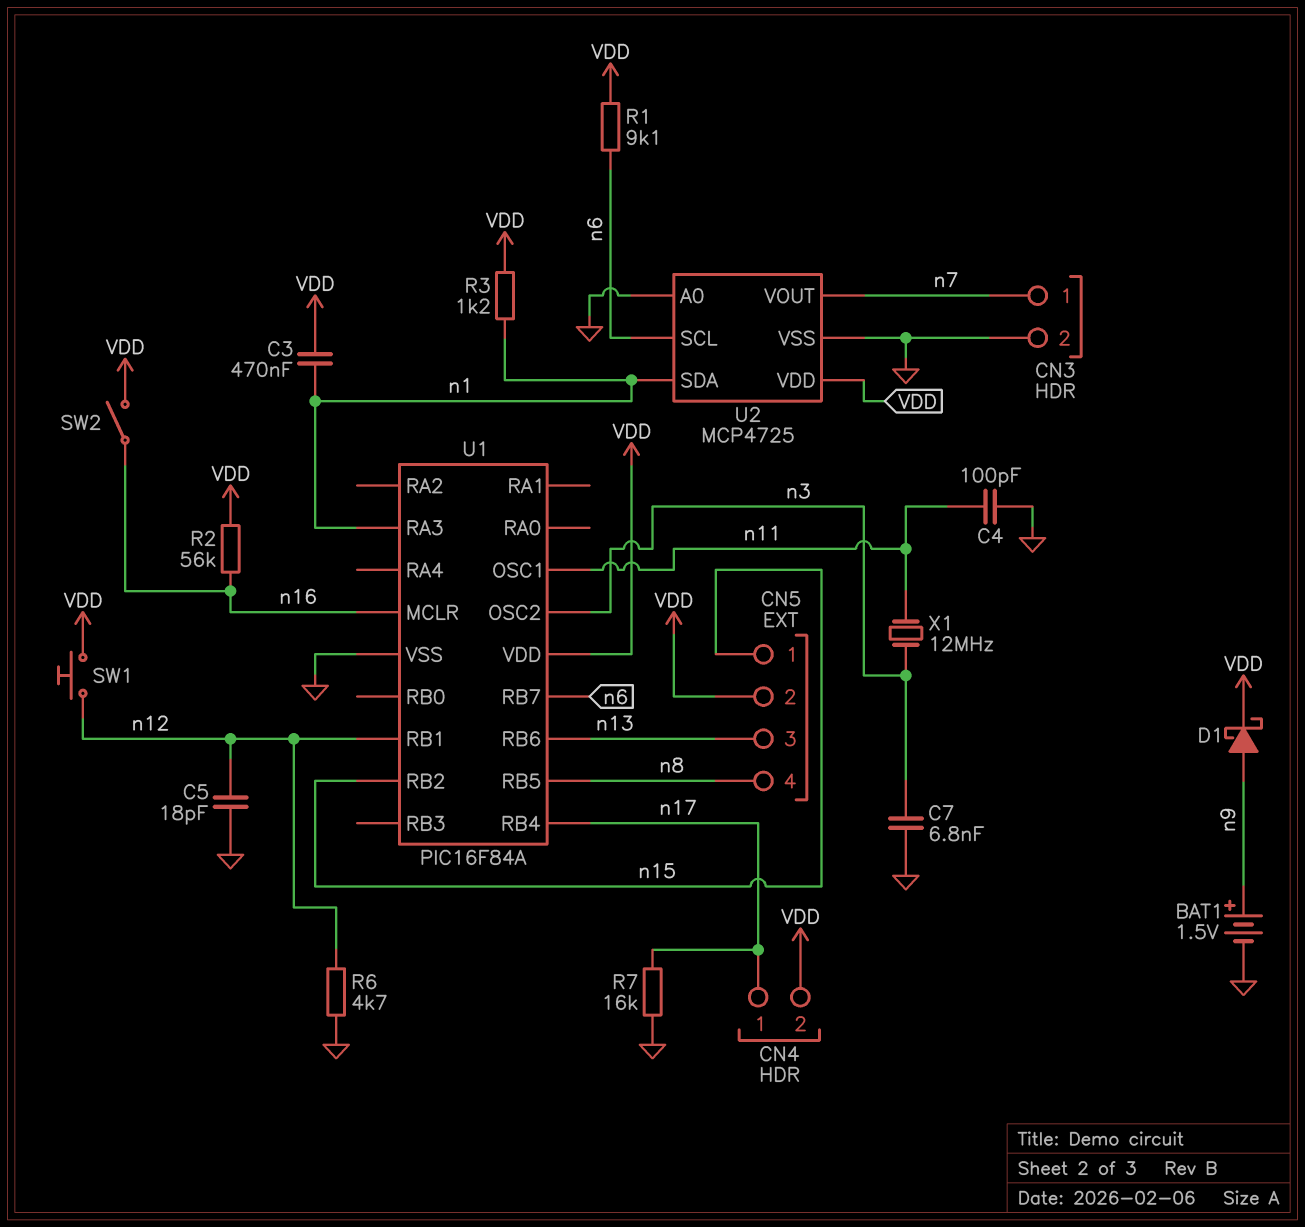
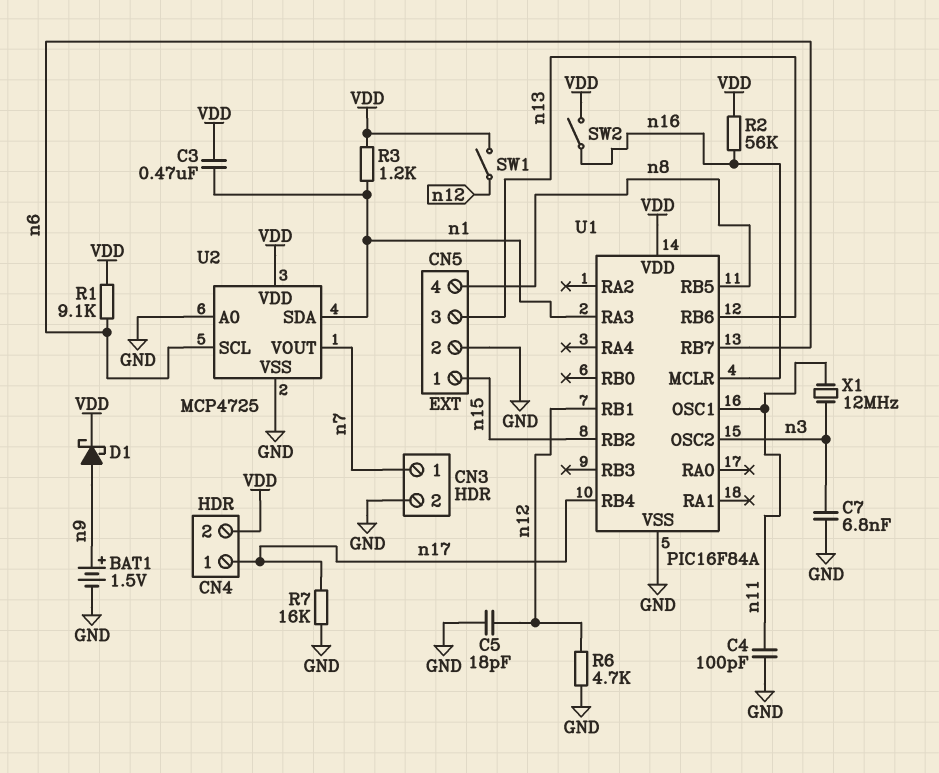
CN5 pin 2: VDD -> GND
SW1: button (VDD, n12) -> switch (VDD, n12)

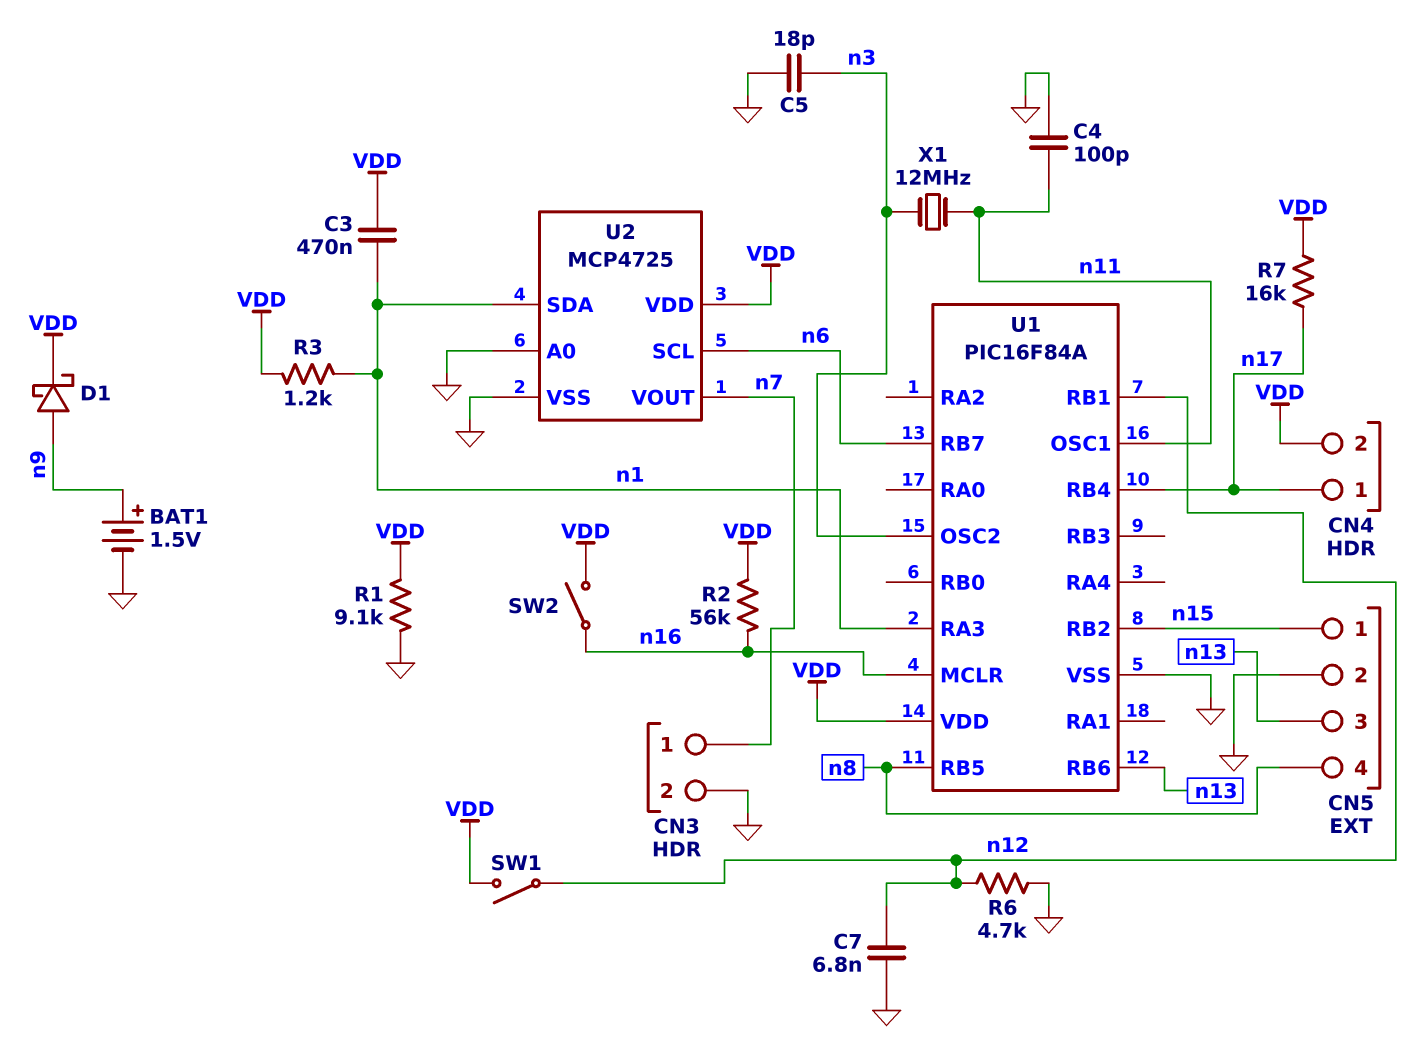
C5: 18pF (GND, n12) -> 18pF (GND, n3)
C7: 6.8nF (GND, n3) -> 6.8nF (GND, n12)
R1: 9.1k (VDD, n6) -> 9.1k (GND, VDD)
R7: 16k (GND, n17) -> 16k (VDD, n17)

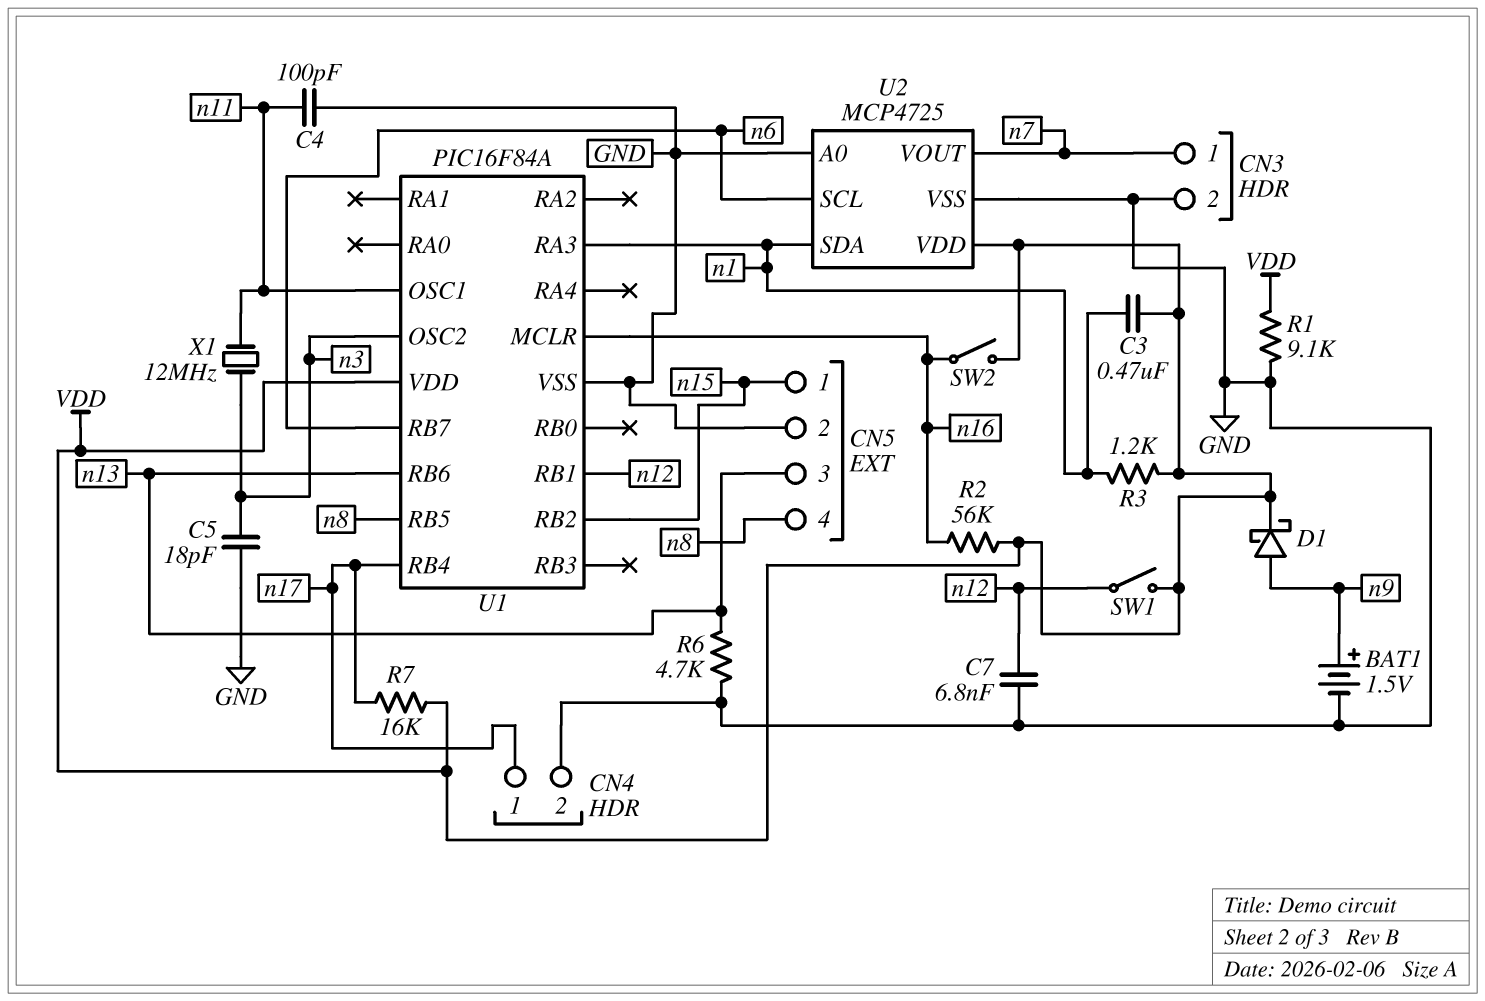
CN4 pin 2: VDD -> GND
R6: 4.7k (GND, n12) -> 4.7k (GND, n13)

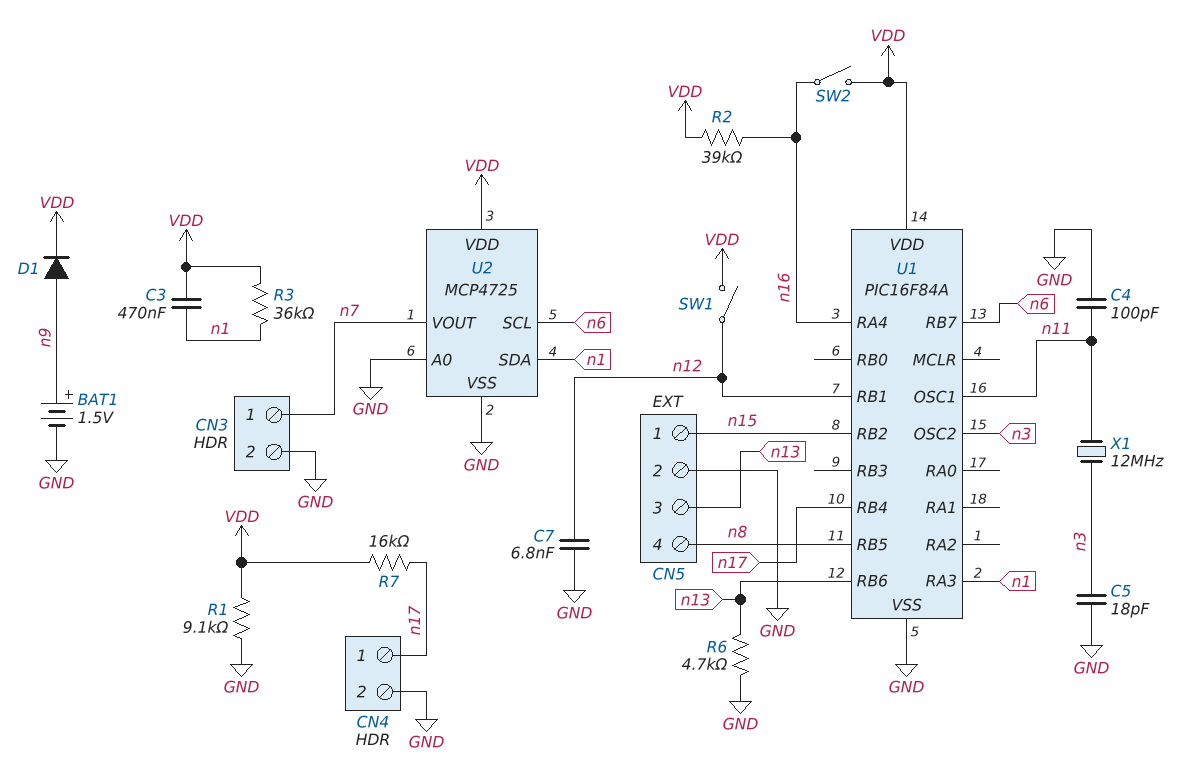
D1: schottky (A n9, K VDD) -> diode (A n9, K VDD)
R2: 56k (VDD, n16) -> 39k (VDD, n16)
R3: 1.2k (VDD, n1) -> 36k (VDD, n1)
U1 pin MCLR: n16 -> none
U1 pin RA4: none -> n16

